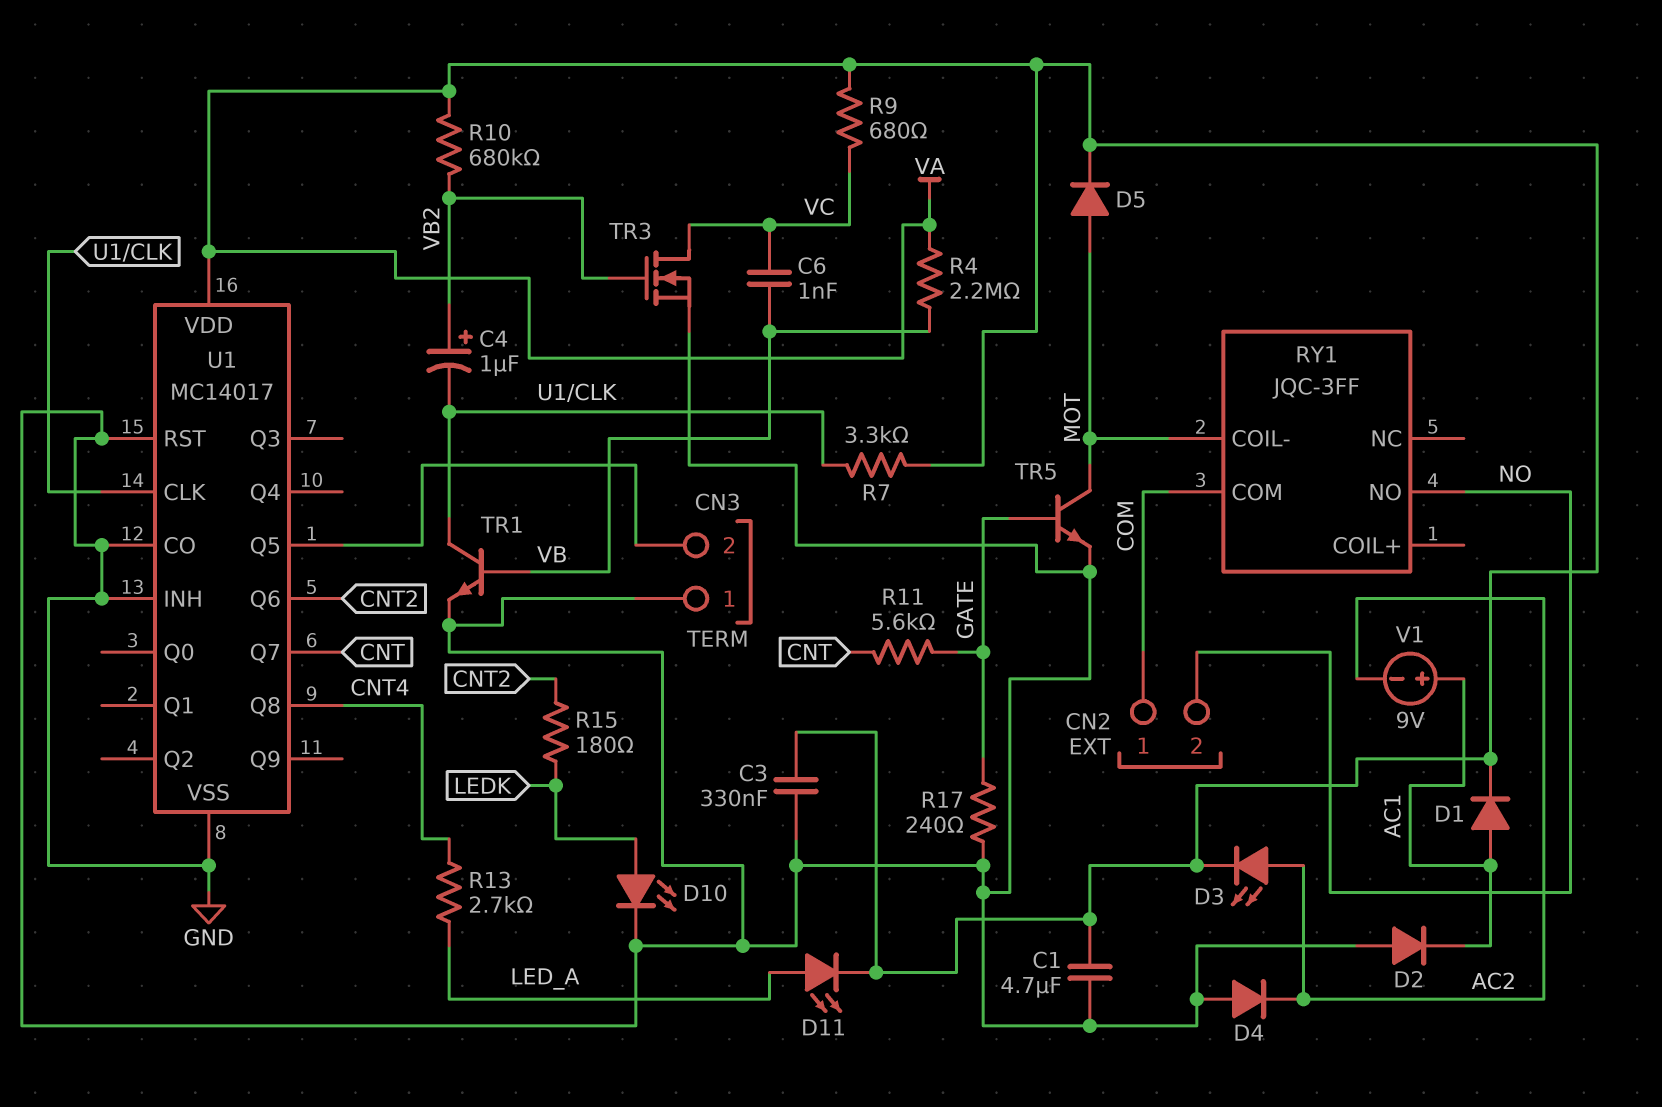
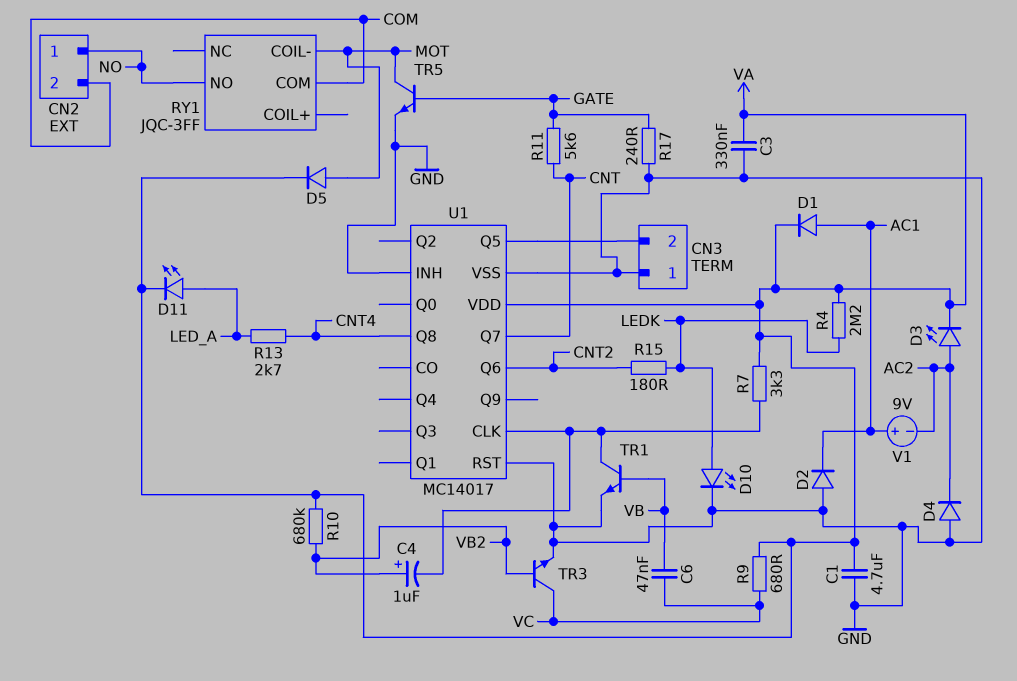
C6: 1nF (VB, VC) -> 47nF (VB, VC)
CN2 pin 1: COM -> NO
CN2 pin 2: NO -> COM
R4: 2.2M (VA, VB) -> 2.2M (LEDK, VA)
TR3: NMOS (G VB2, D VC, S GND) -> NPN (B VB2, C VC, E GND)
U1 pin CO: GND -> none

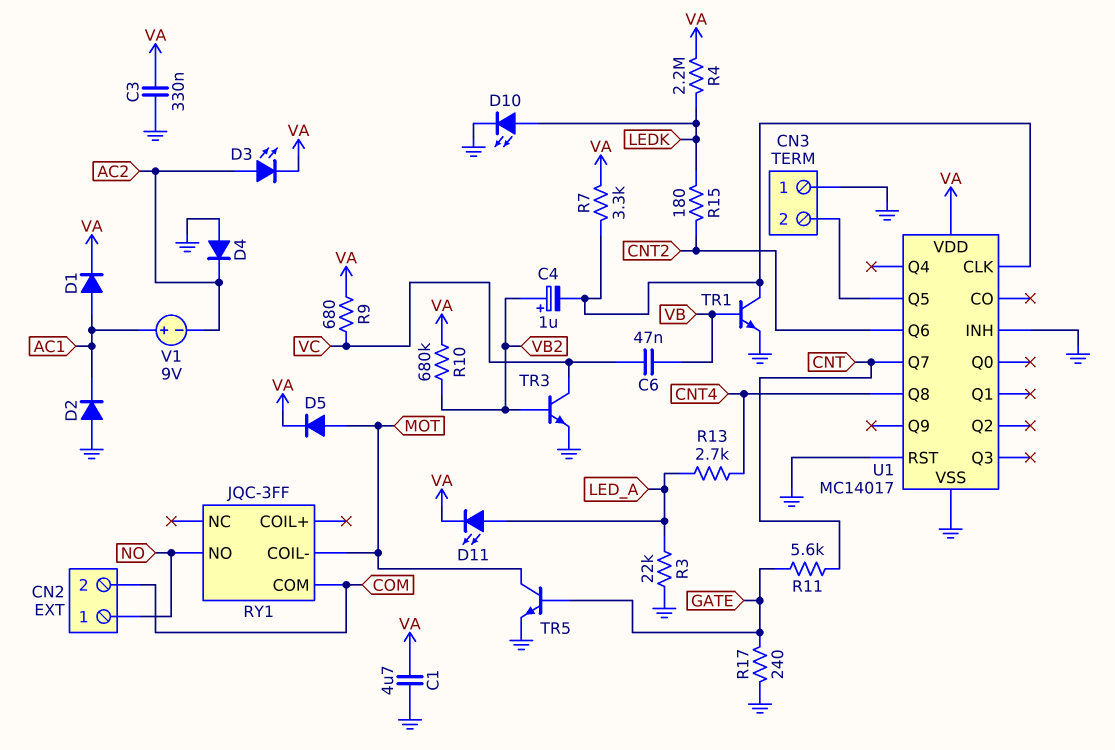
R3: none -> 22k (GND, LED_A)

